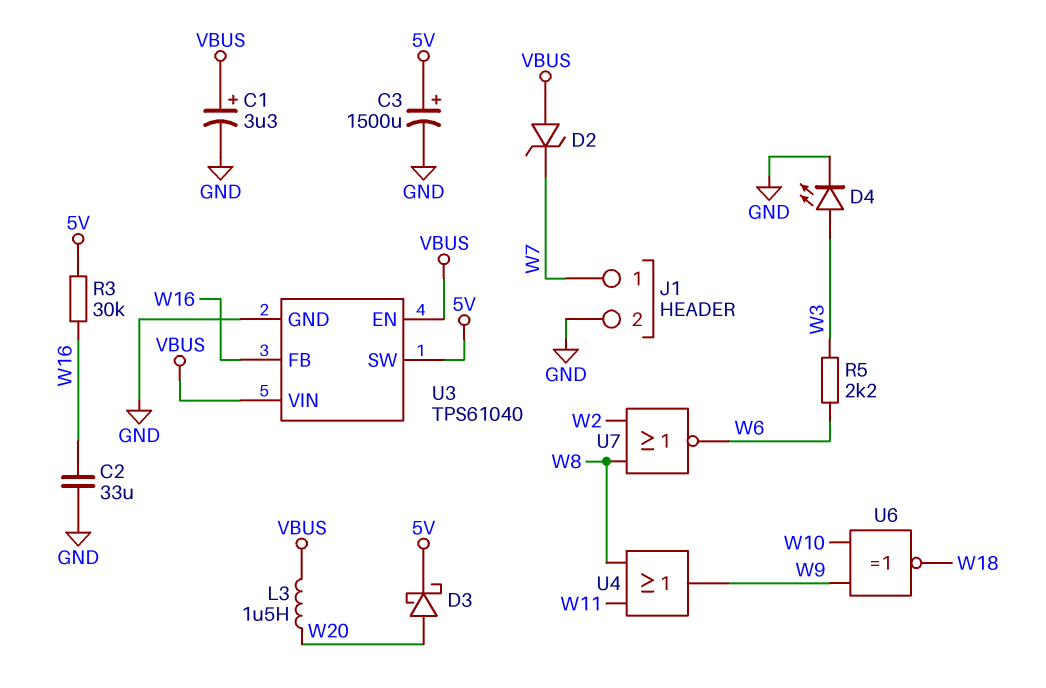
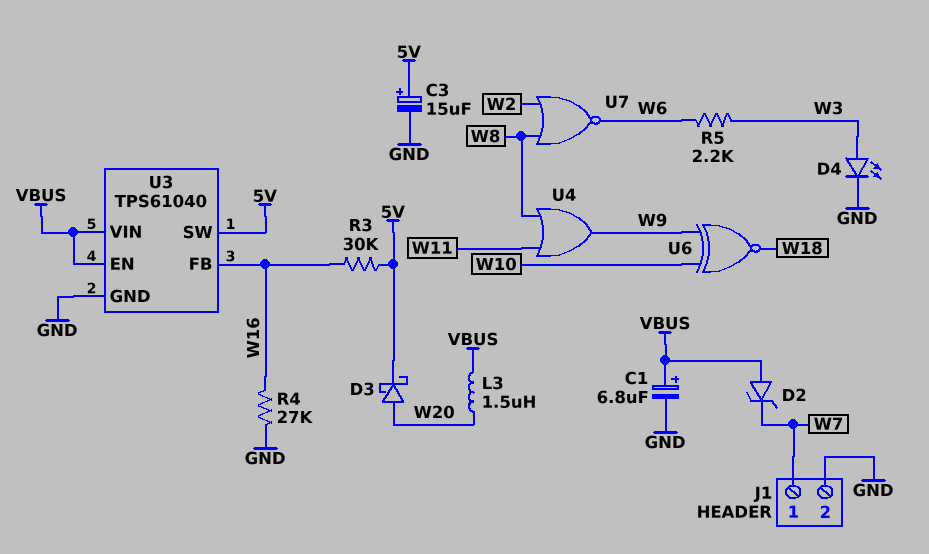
C1: 3.3uF (plus VBUS, minus GND) -> 6.8uF (plus VBUS, minus GND)
C2: 33uF (GND, W16) -> none
C3: 1500uF (plus 5V, minus GND) -> 15uF (plus 5V, minus GND)
R4: none -> 27k (GND, W16)

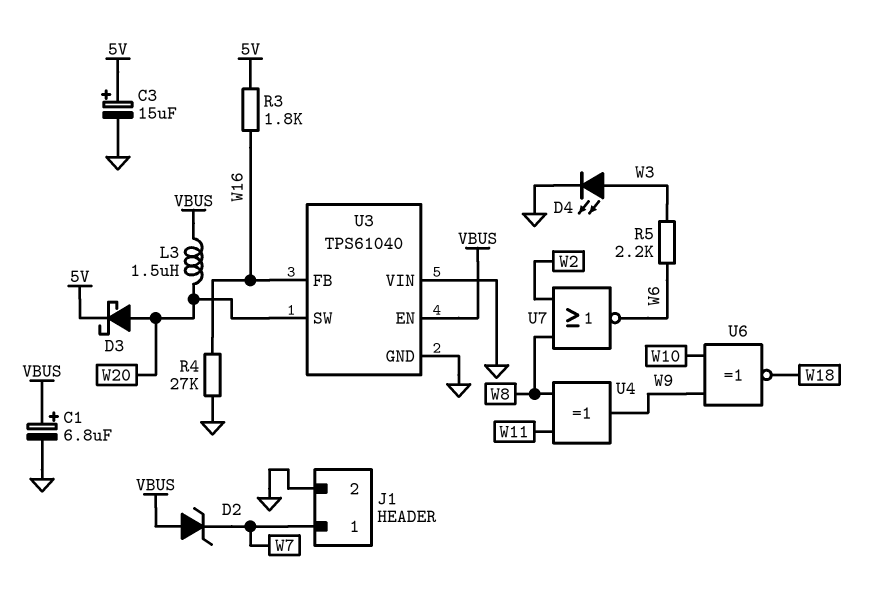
R3: 30k (5V, W16) -> 1.8k (5V, W16)
U3 pin SW: 5V -> W20
U3 pin VIN: VBUS -> GND
U4: OR (in W8, in W11, out W9) -> XOR (in W8, in W11, out W9)

